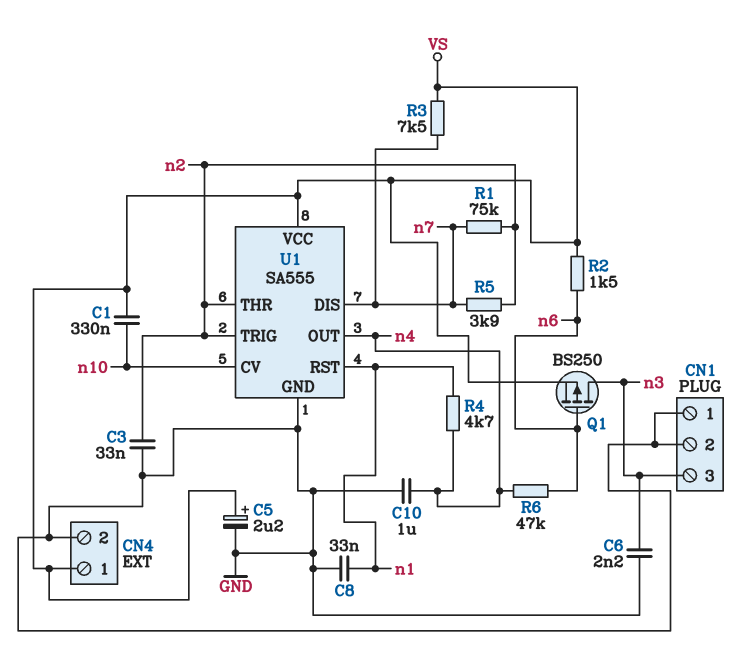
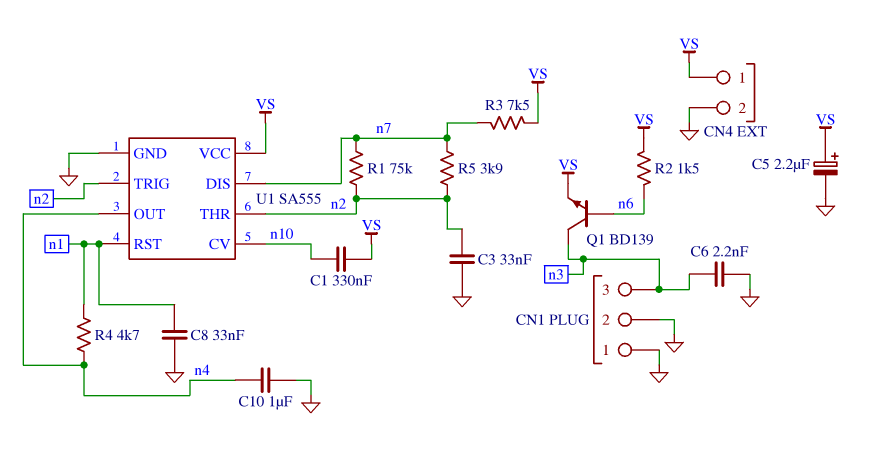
Q1: PMOS BS250 (G n6, D n3, S VS) -> NPN BD139 (B n6, C n3, E VS)
R6: 47k (n4, n6) -> none

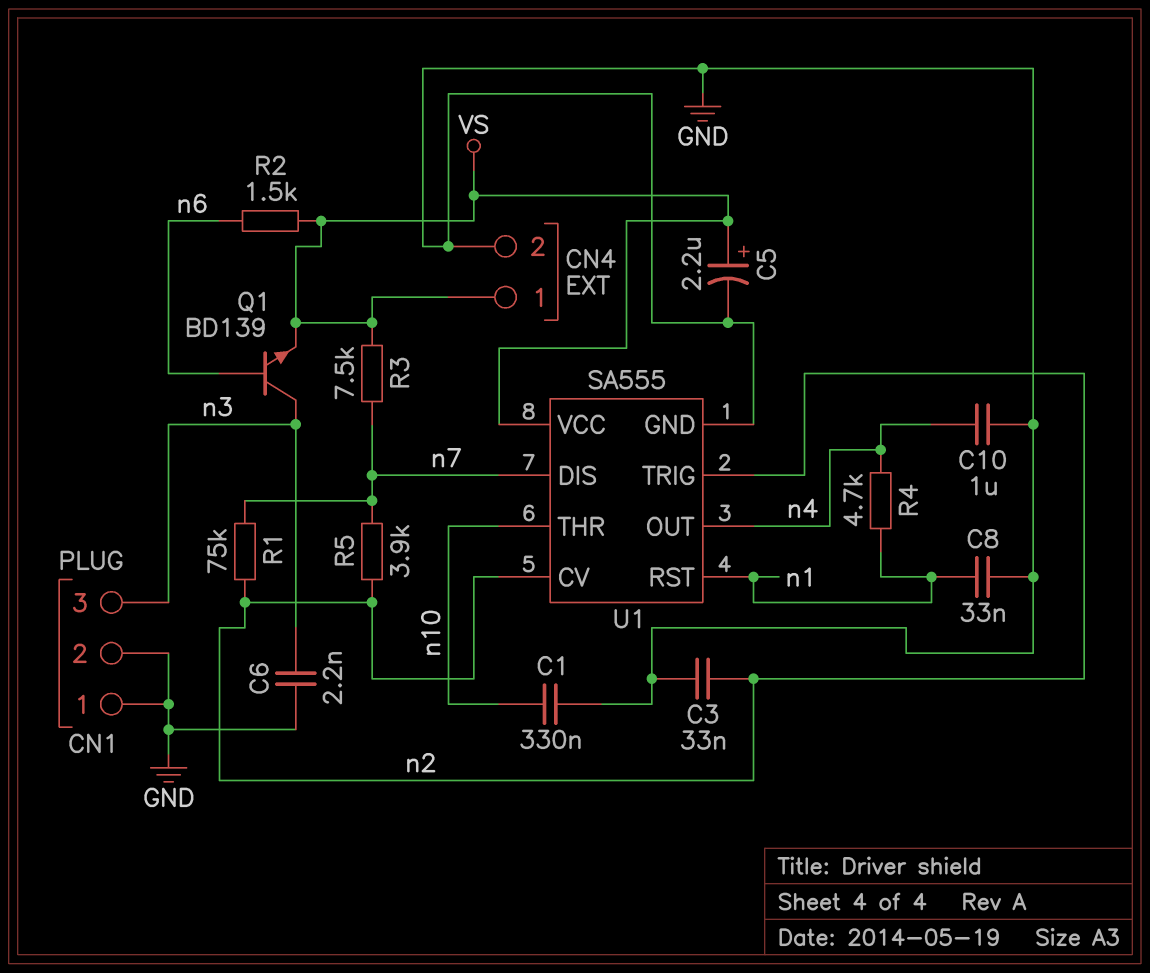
C1: 330nF (VS, n10) -> 330nF (GND, n10)
U1 pin CV: n10 -> n2
U1 pin THR: n2 -> n10

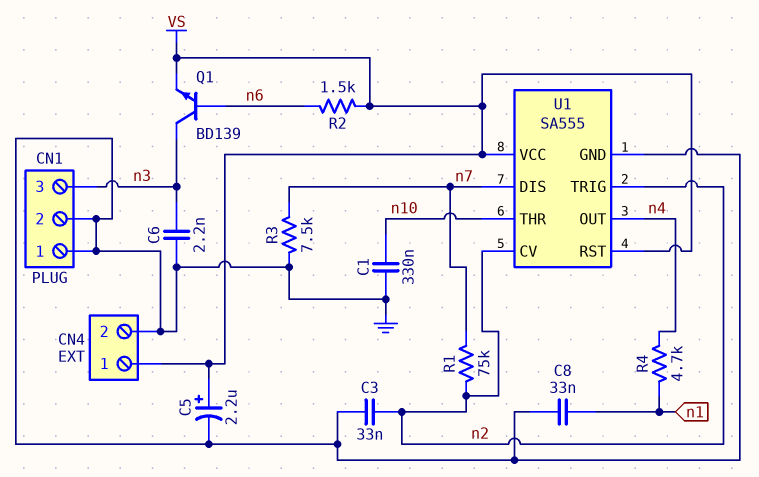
C10: 1uF (GND, n4) -> none
R3: 7.5k (VS, n7) -> 7.5k (GND, n7)
R5: 3.9k (n2, n7) -> none
U1 pin RST: n1 -> VS

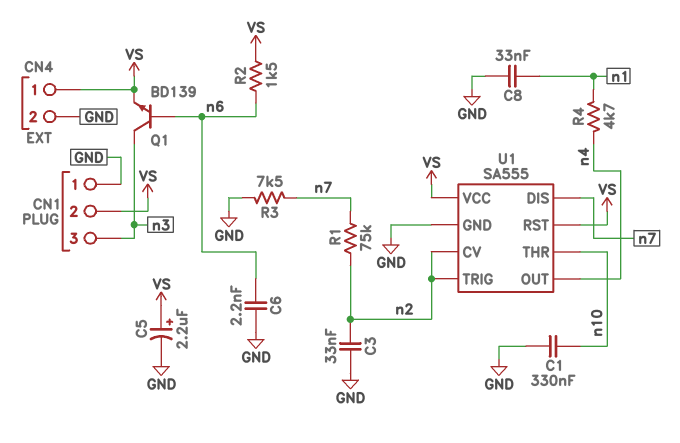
C6: 2.2nF (GND, n3) -> 2.2nF (GND, n6)
CN1 pin 2: GND -> VS

